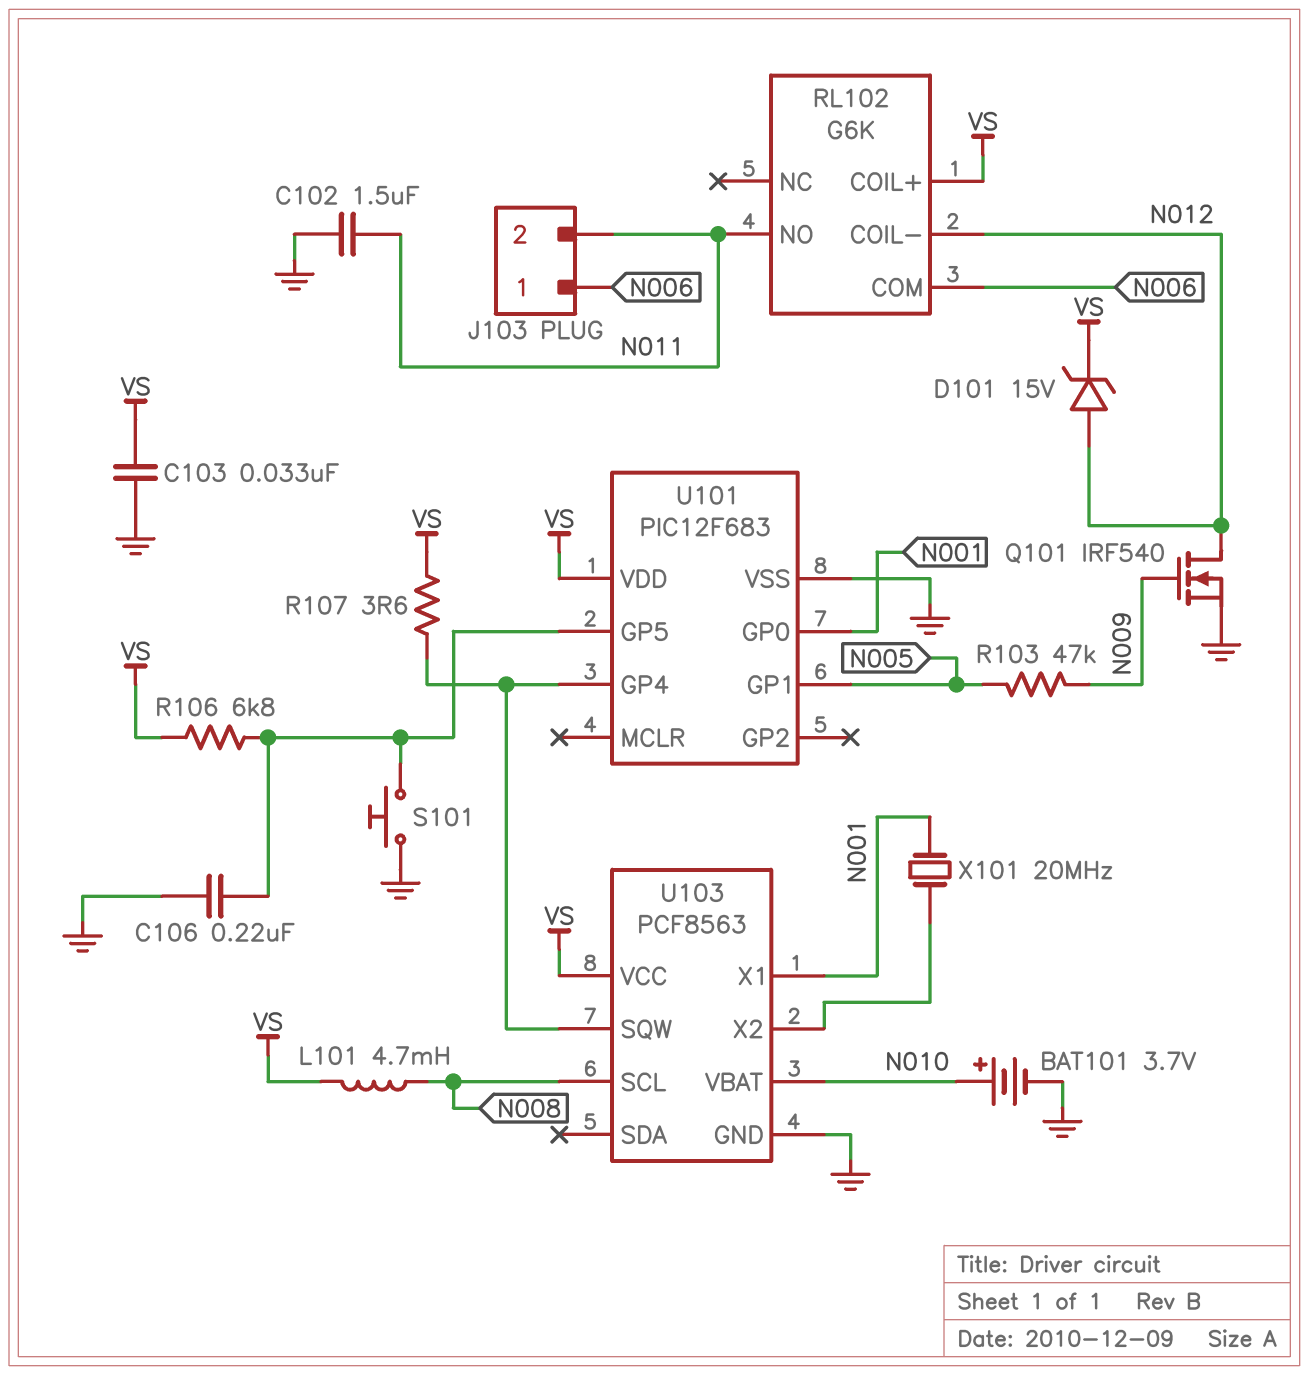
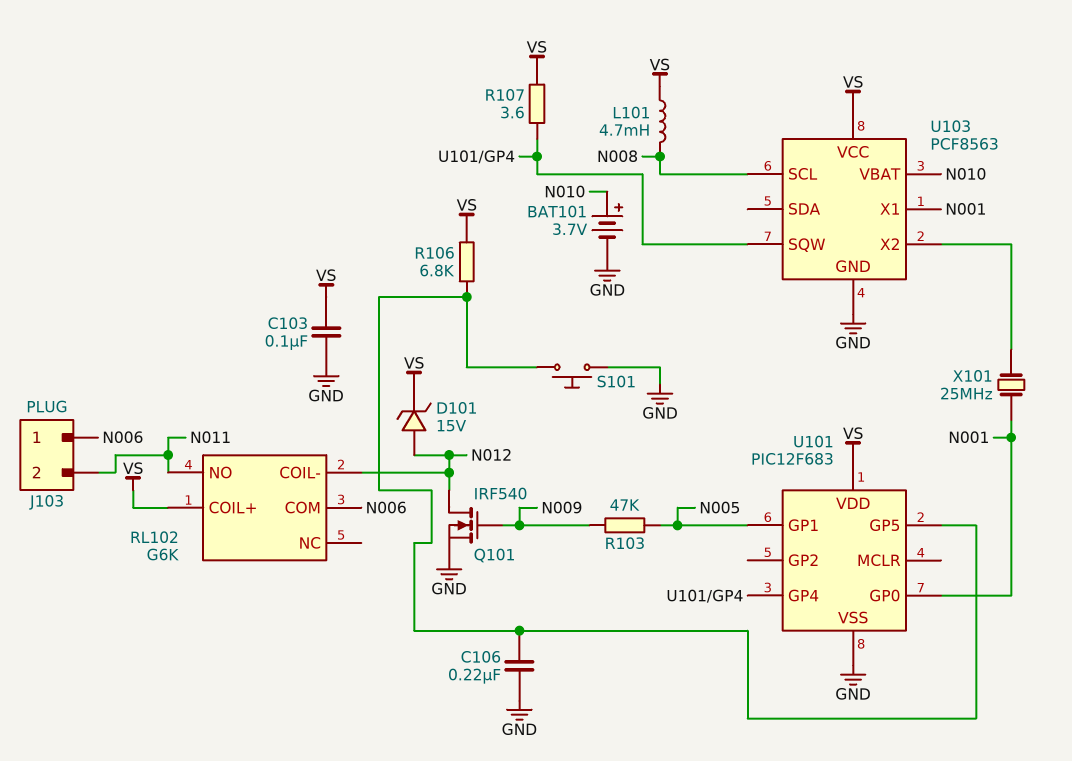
C102: 1.5uF (GND, N011) -> none
C103: 33nF (GND, VS) -> 100nF (GND, VS)
X101: 20MHz (N001, U103/X2) -> 25MHz (N001, U103/X2)

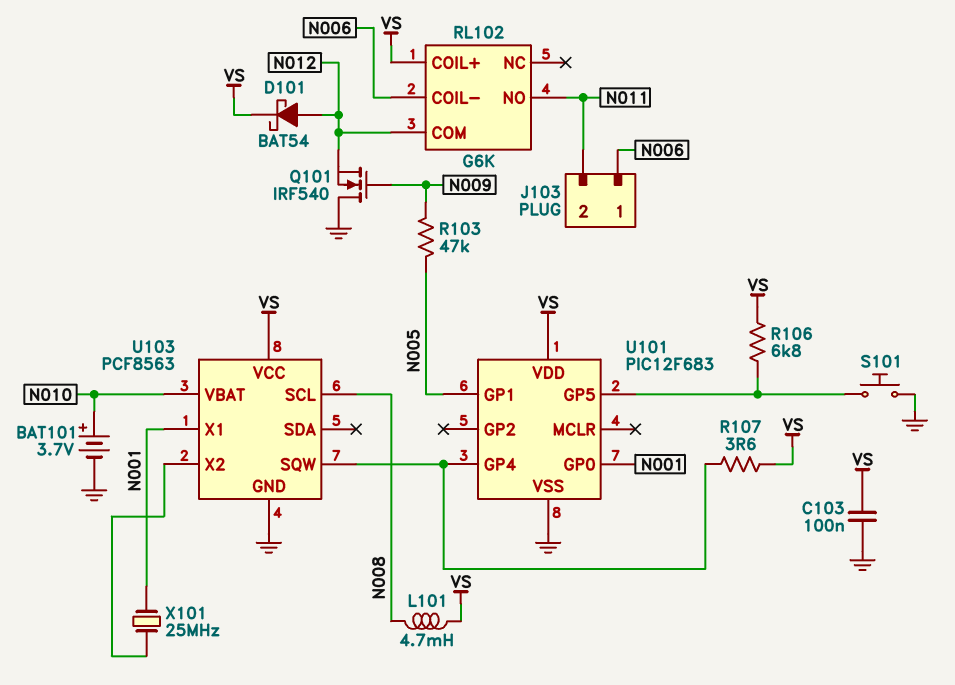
C106: 220nF (GND, U101/GP5) -> none
D101: zener 15V (A N012, K VS) -> schottky BAT54 (A N012, K VS)
Q101: NMOS IRF540 (G N009, D N012, S GND) -> NMOS IRF540 (G N009, D GND, S N012)
RL102 pin COIL-: N012 -> N006
RL102 pin COM: N006 -> N012

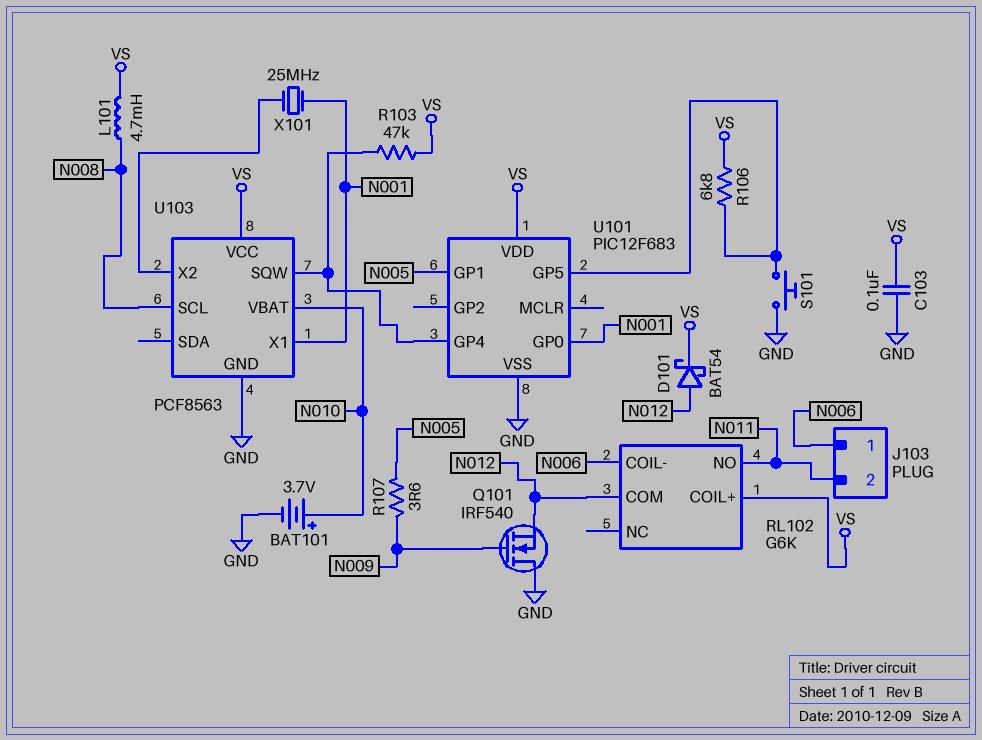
R103: 47k (N005, N009) -> 47k (U101/GP4, VS)
R107: 3.6 (U101/GP4, VS) -> 3.6 (N005, N009)

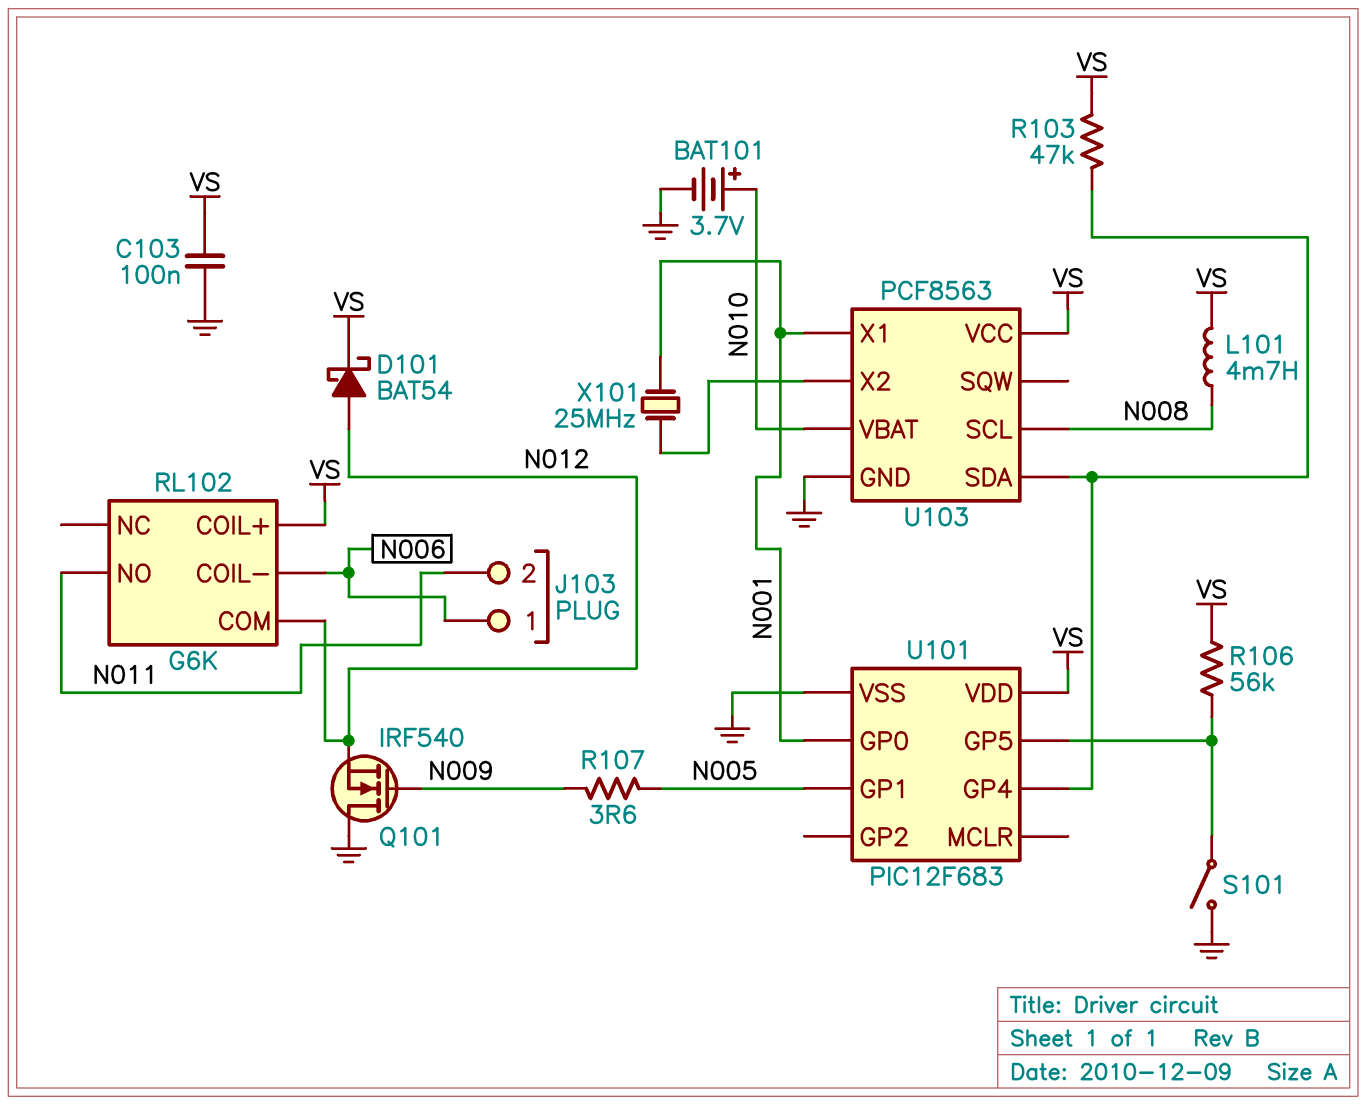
R106: 6.8k (U101/GP5, VS) -> 56k (U101/GP5, VS)
S101: button (GND, U101/GP5) -> switch (GND, U101/GP5)
U103 pin SDA: none -> U101/GP4
U103 pin SQW: U101/GP4 -> none

